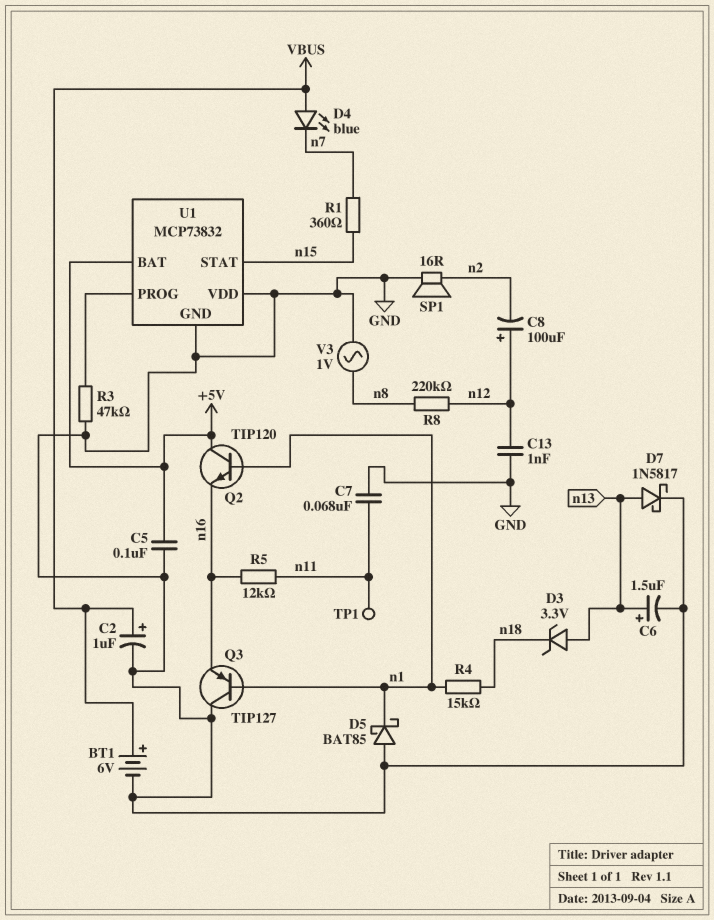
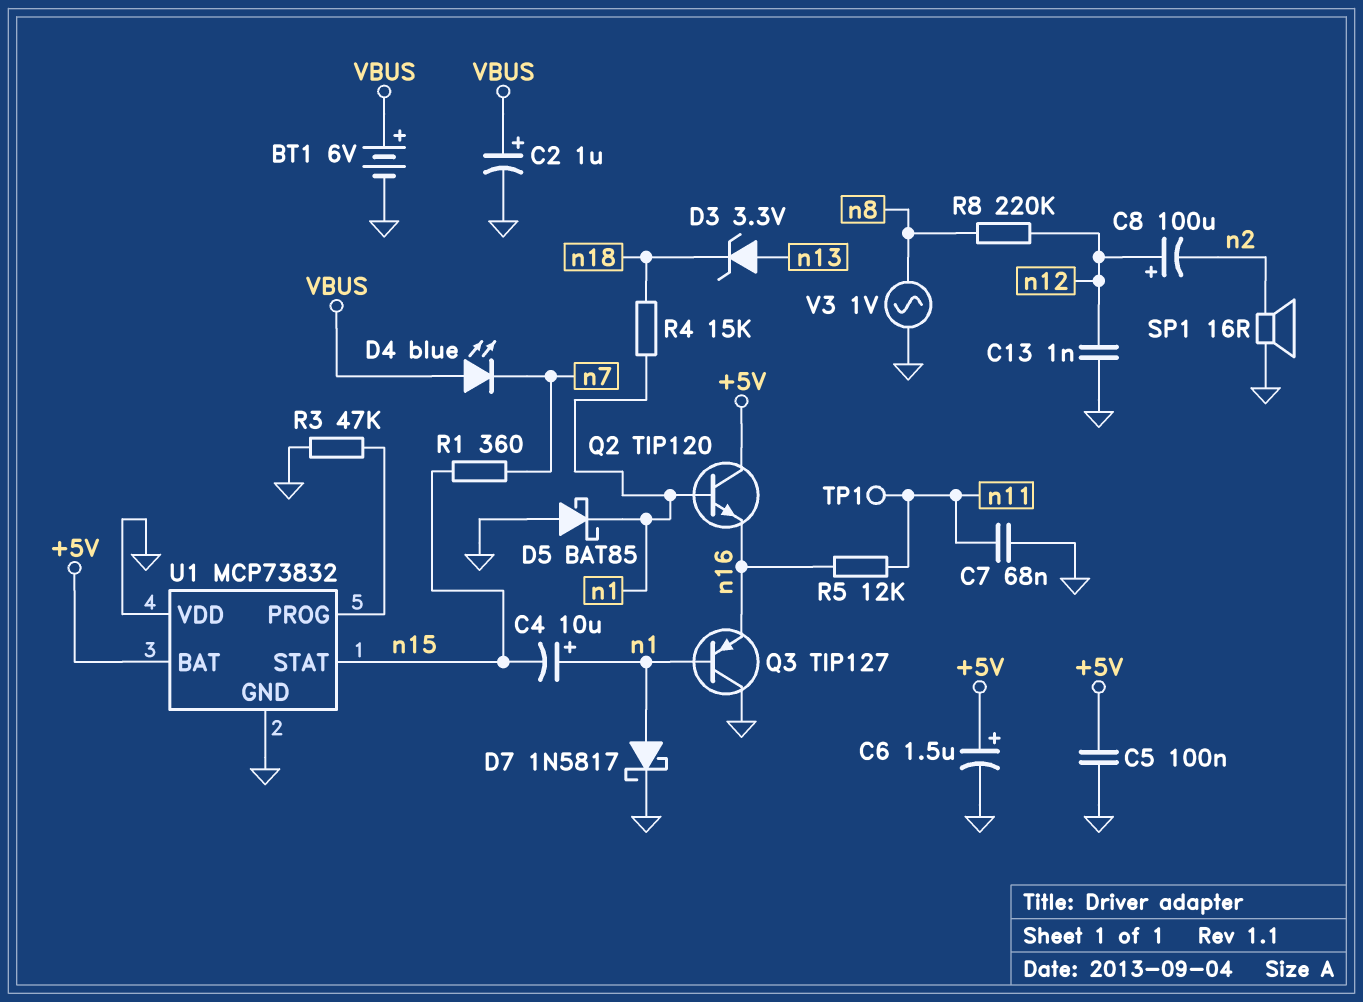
C4: none -> 10uF (plus n1, minus n15)
C6: 1.5uF (plus n13, minus GND) -> 1.5uF (plus +5V, minus GND)
D7: schottky 1N5817 (A n13, K GND) -> schottky 1N5817 (A n1, K GND)

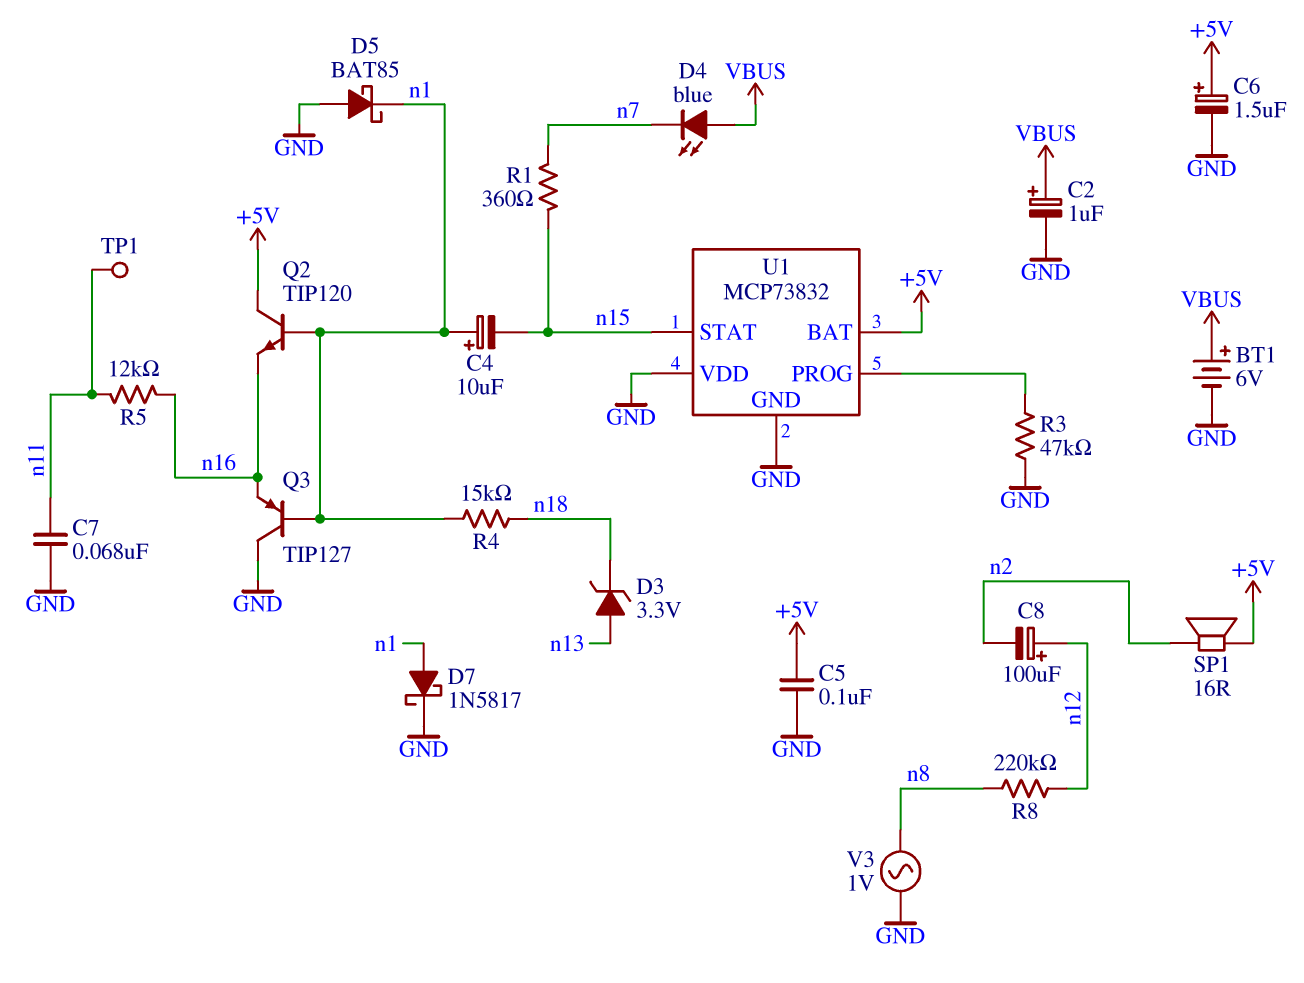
C13: 1nF (GND, n12) -> none
SP1: speaker 16R (GND, n2) -> speaker 16R (+5V, n2)

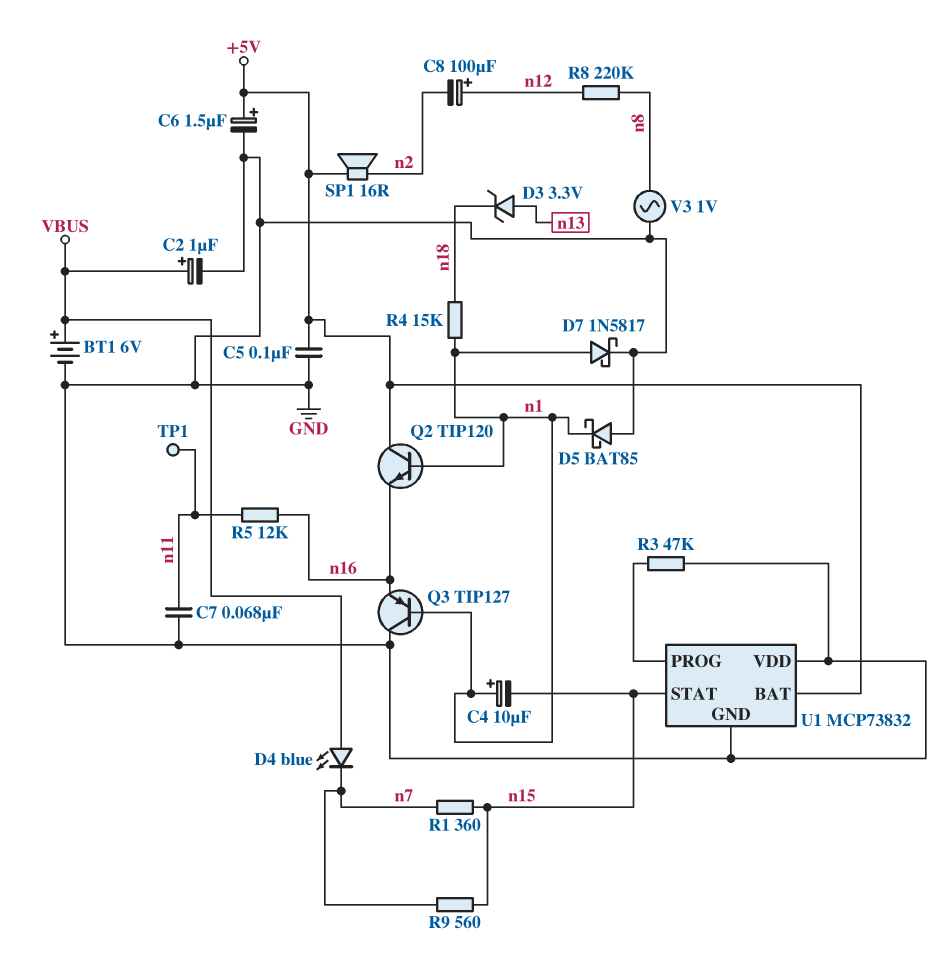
R9: none -> 560 (n7, n15)

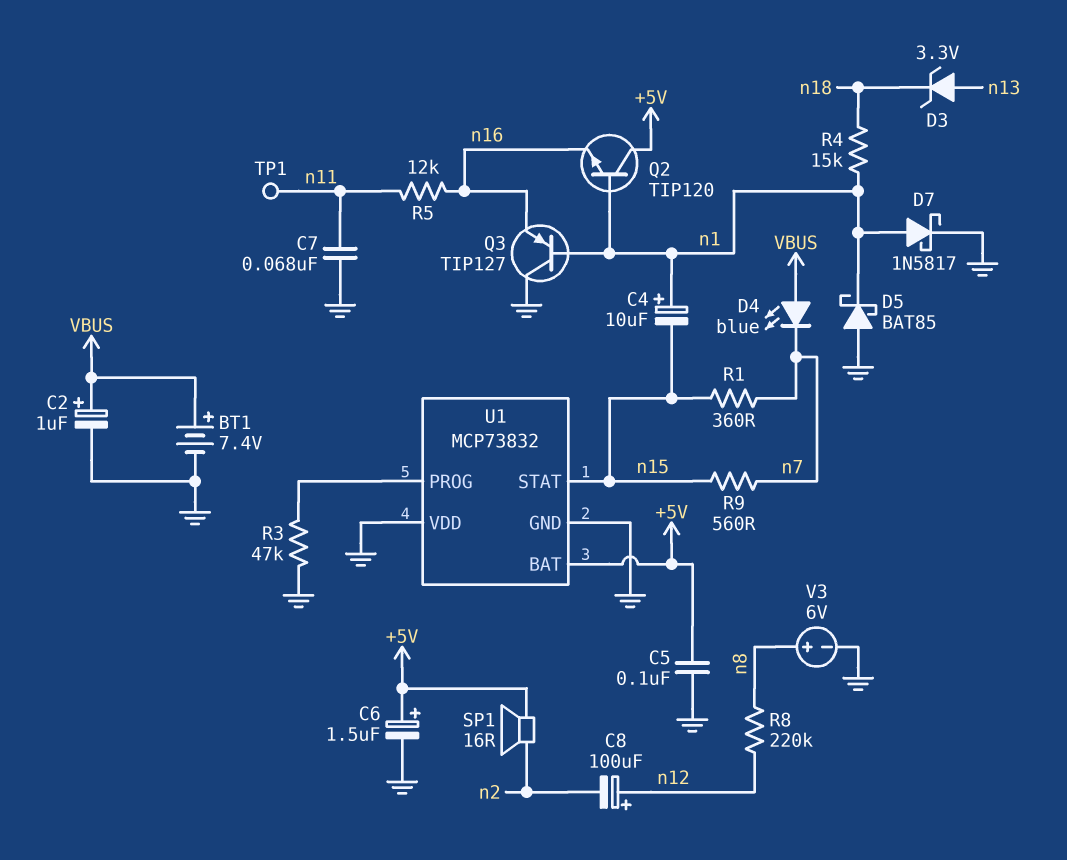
BT1: 6V (plus VBUS, minus GND) -> 7.4V (plus VBUS, minus GND)
V3: AC 1V (GND, n8) -> 6V (plus n8, minus GND)

